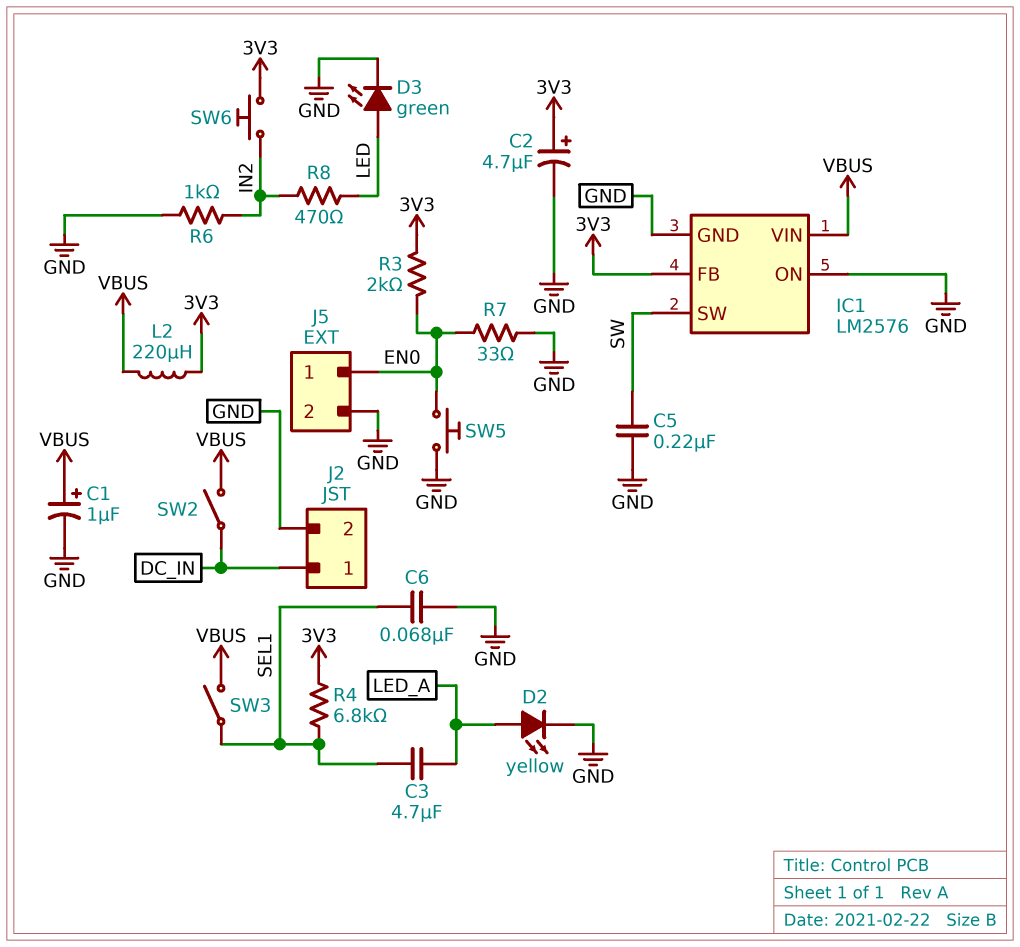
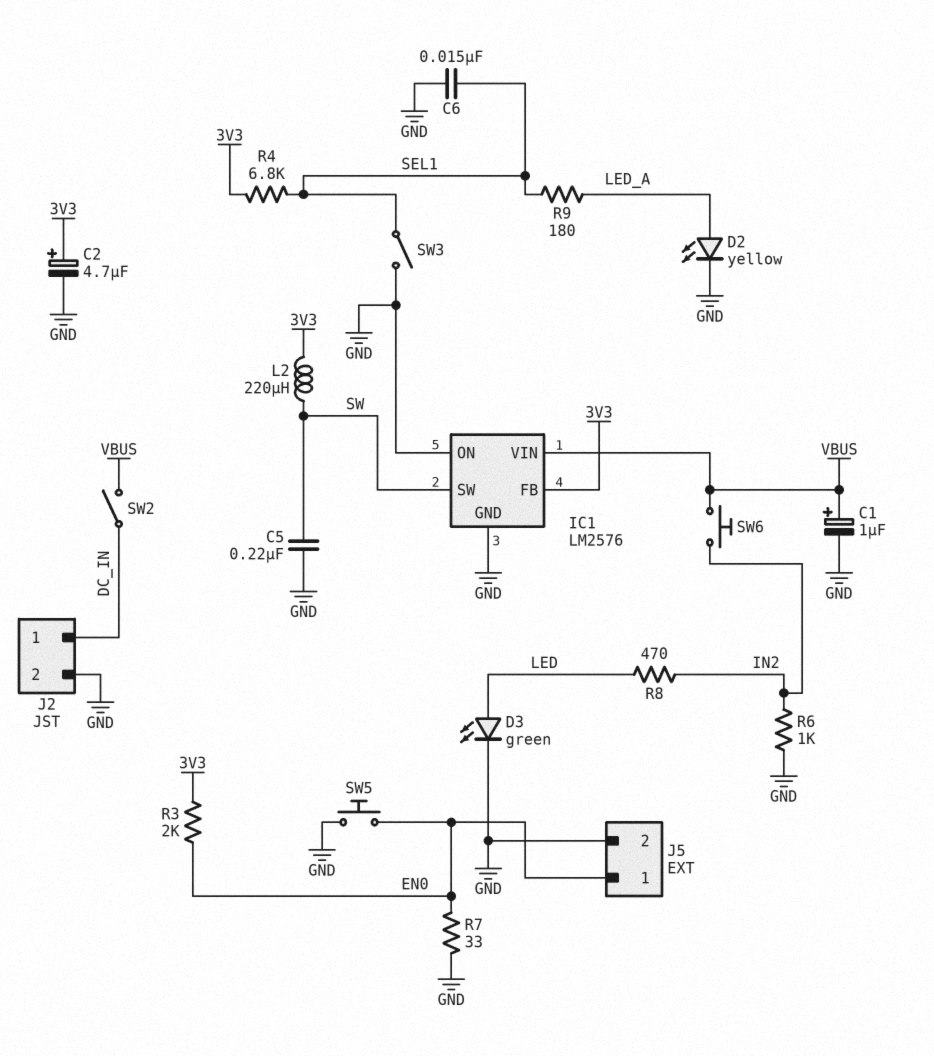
C3: 4.7uF (LED_A, SEL1) -> none
C6: 68nF (GND, SEL1) -> 15nF (GND, SEL1)
L2: 220uH (3V3, VBUS) -> 220uH (3V3, SW)
R9: none -> 180 (LED_A, SEL1)
SW3: switch (SEL1, VBUS) -> switch (GND, SEL1)
SW6: button (3V3, IN2) -> button (IN2, VBUS)

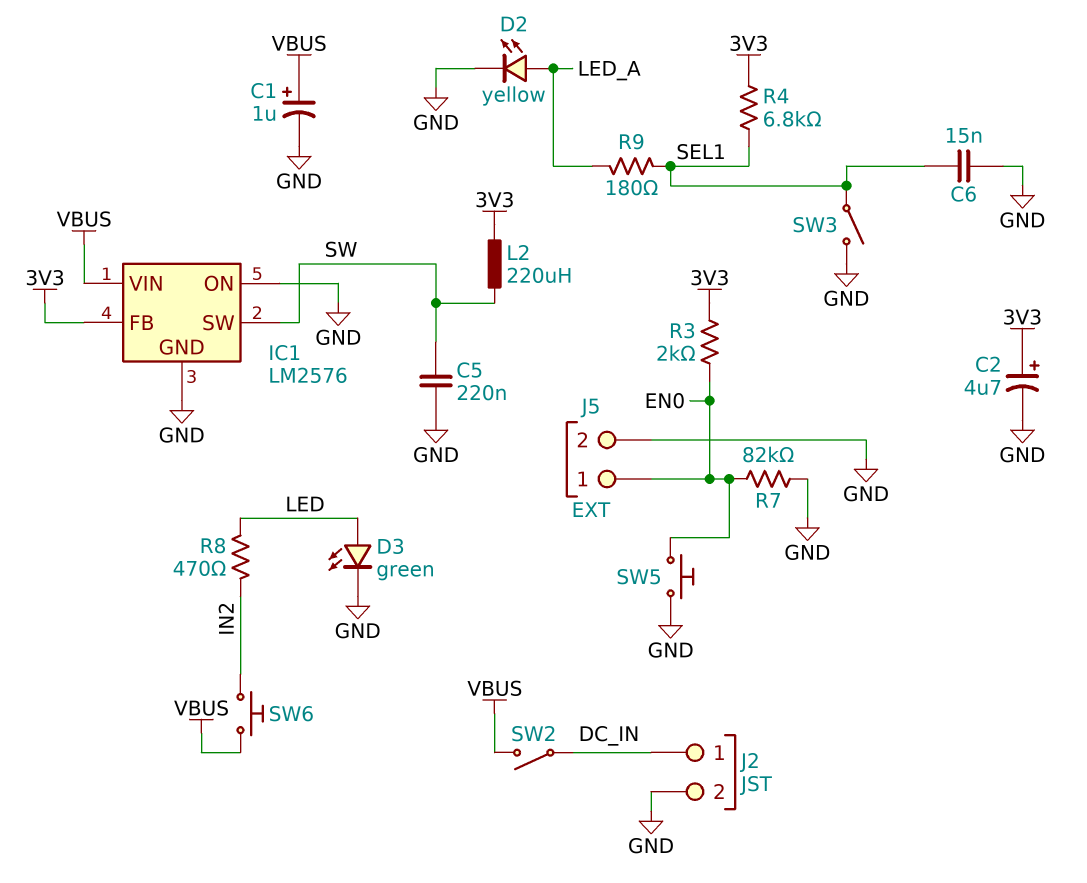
R6: 1k (GND, IN2) -> none
R7: 33 (EN0, GND) -> 82k (EN0, GND)

